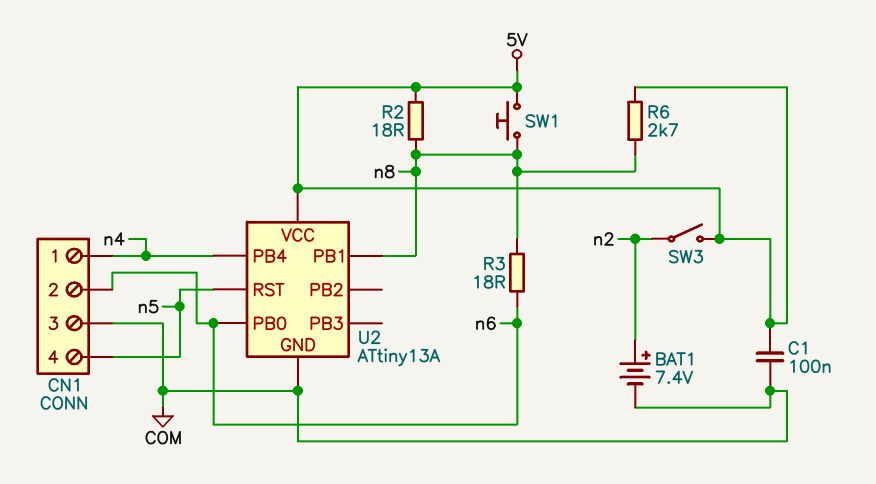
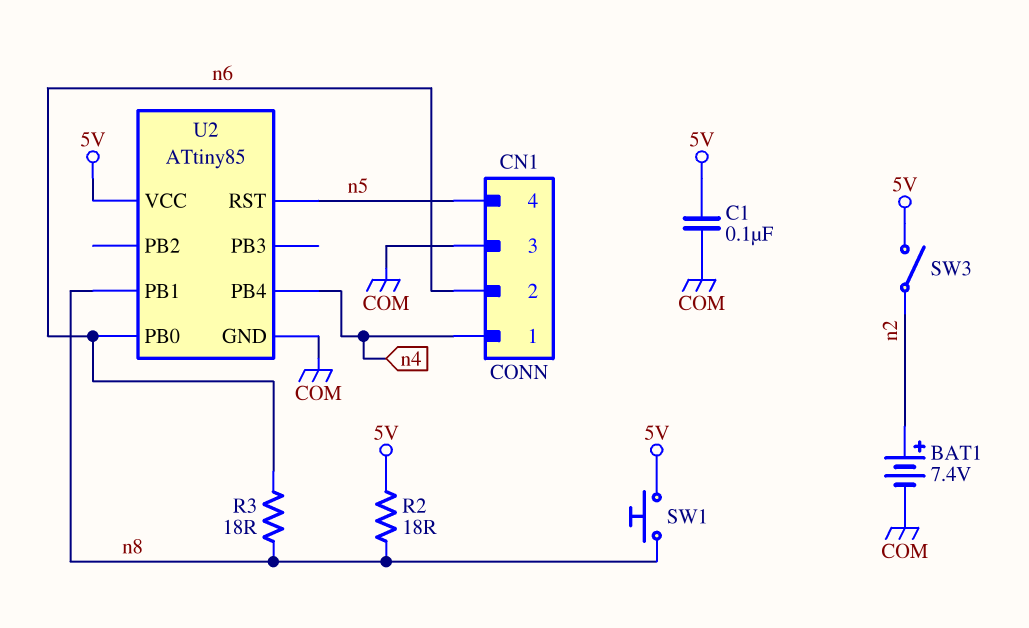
R6: 2.7k (5V, n8) -> none
U2: ATtiny13A -> ATtiny85

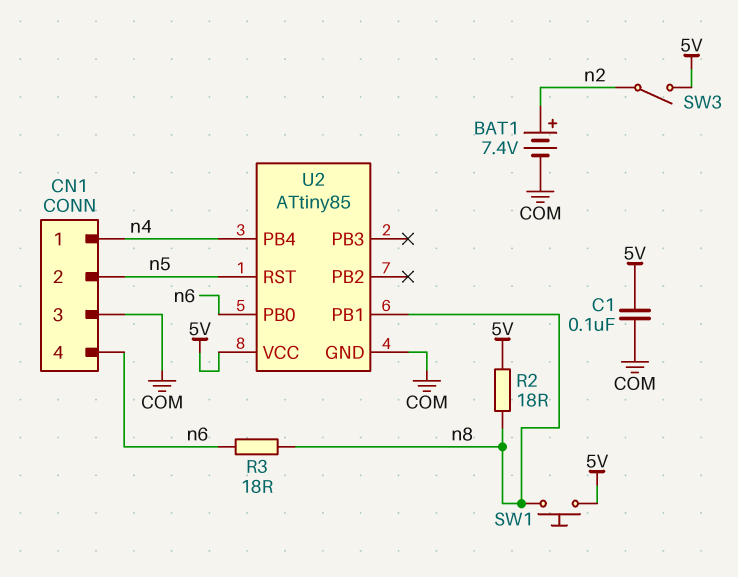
CN1 pin 2: n6 -> n5
CN1 pin 4: n5 -> n6

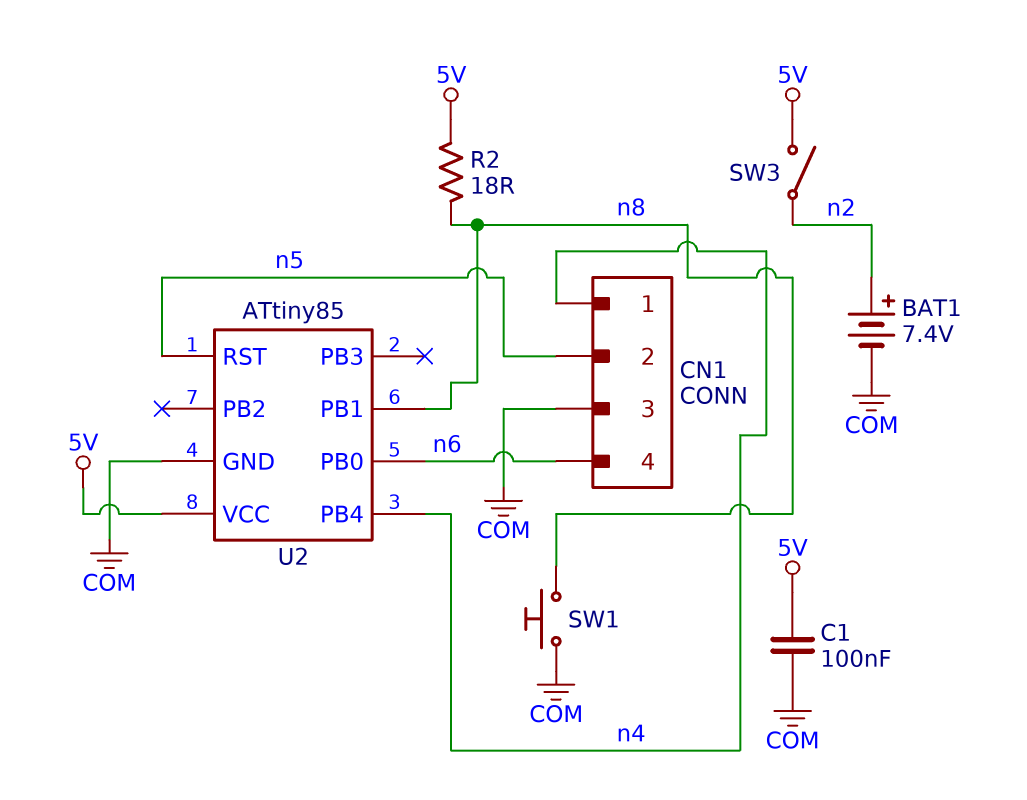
R3: 18 (n6, n8) -> none
SW1: button (5V, n8) -> button (COM, n8)

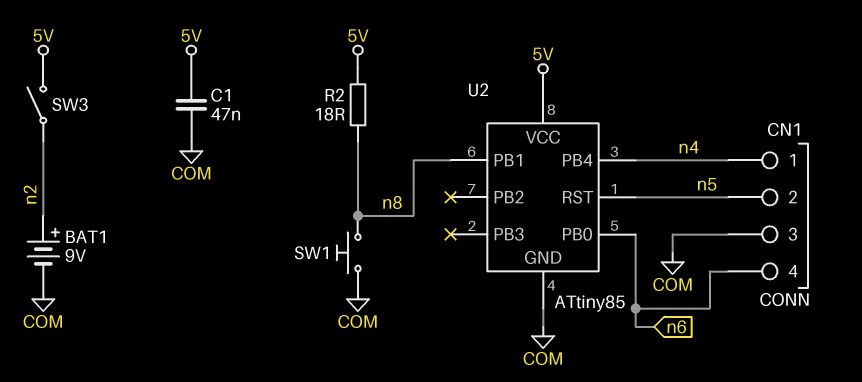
BAT1: 7.4V (plus n2, minus COM) -> 9V (plus n2, minus COM)
C1: 100nF (5V, COM) -> 47nF (5V, COM)

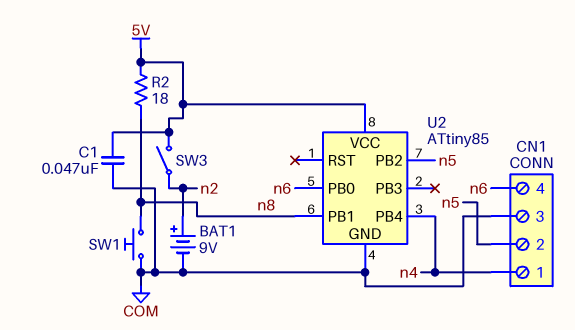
U2 pin PB2: none -> n5
U2 pin RST: n5 -> none

